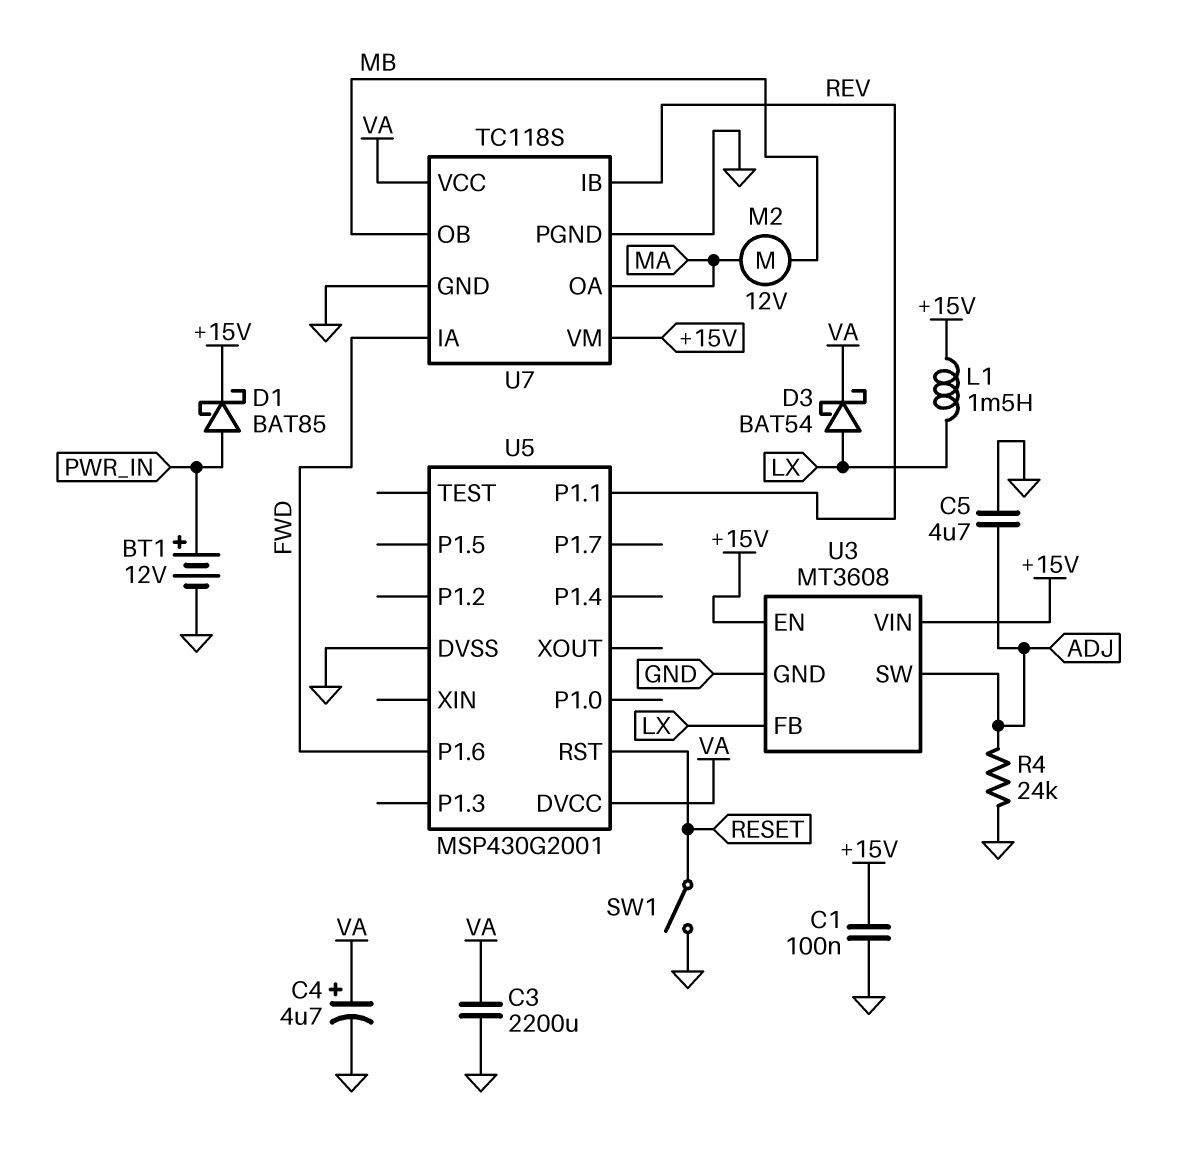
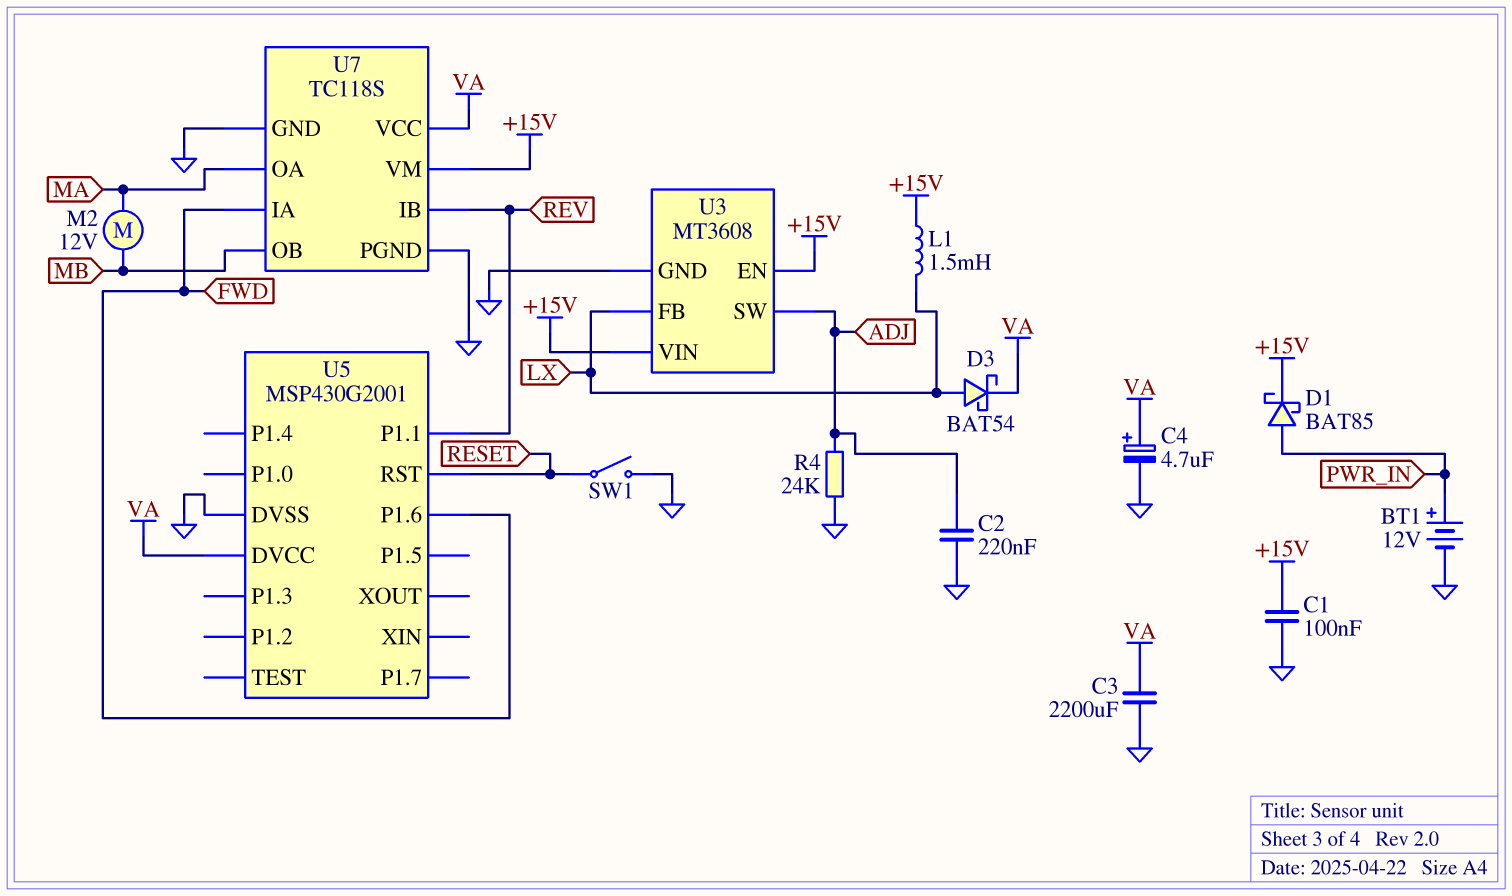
C2: none -> 220nF (ADJ, GND)
C5: 4.7uF (ADJ, GND) -> none

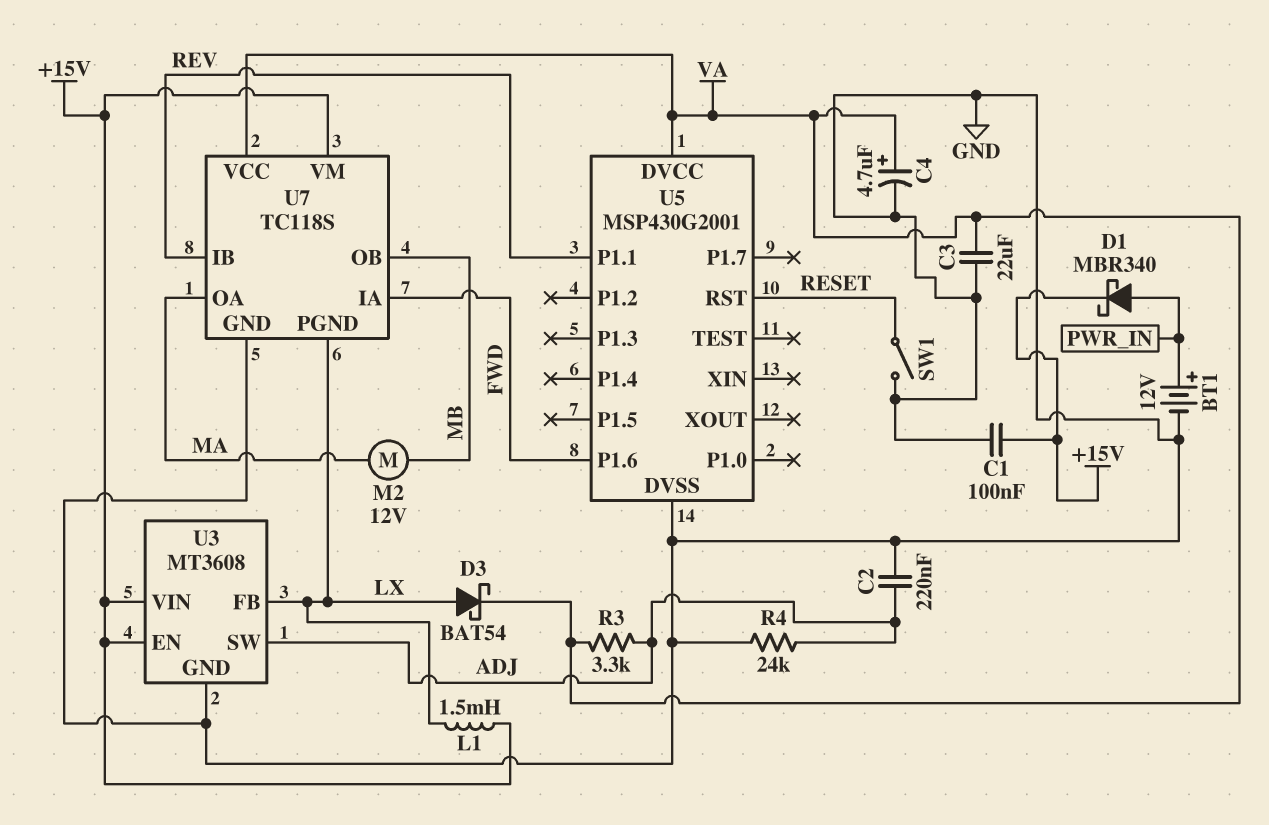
C3: 2200uF (GND, VA) -> 22uF (GND, VA)
D1: schottky BAT85 (A PWR_IN, K +15V) -> schottky MBR340 (A PWR_IN, K +15V)
R3: none -> 3.3k (ADJ, VA)
U7 pin PGND: GND -> LX

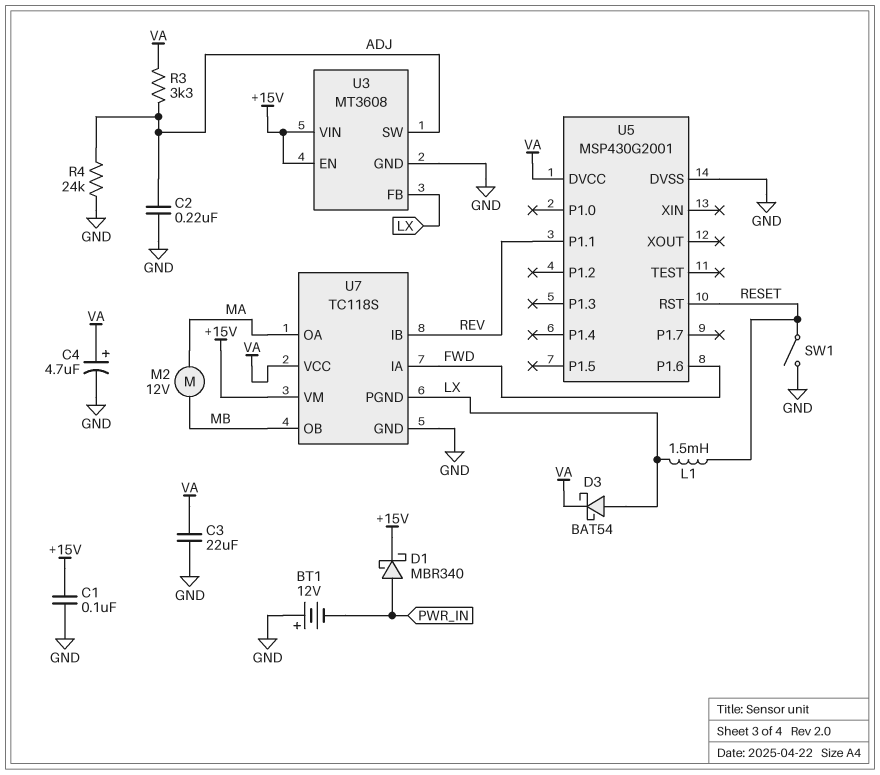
BT1: 12V (plus PWR_IN, minus GND) -> 12V (plus GND, minus PWR_IN)
L1: 1.5mH (+15V, LX) -> 1.5mH (LX, RESET)

